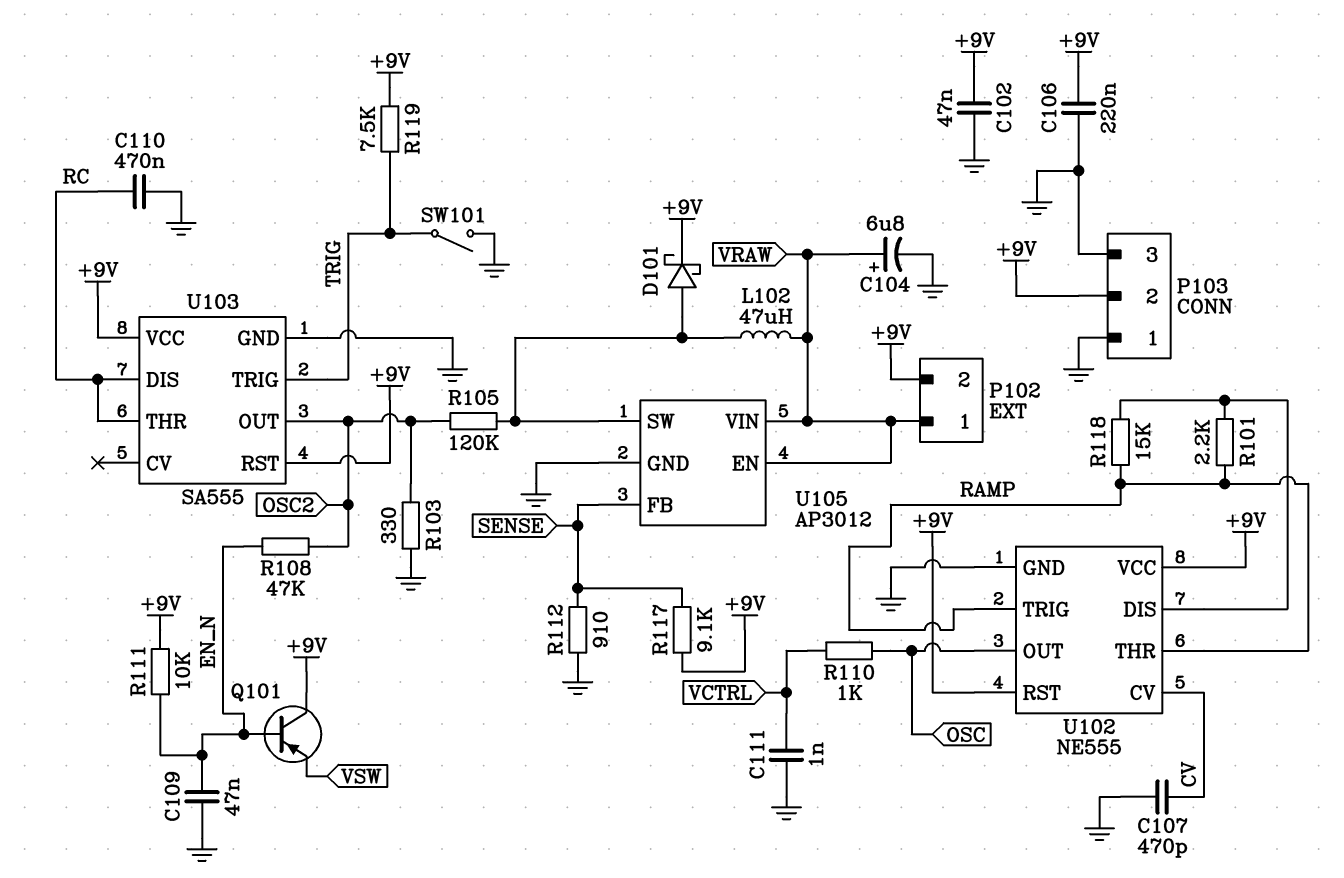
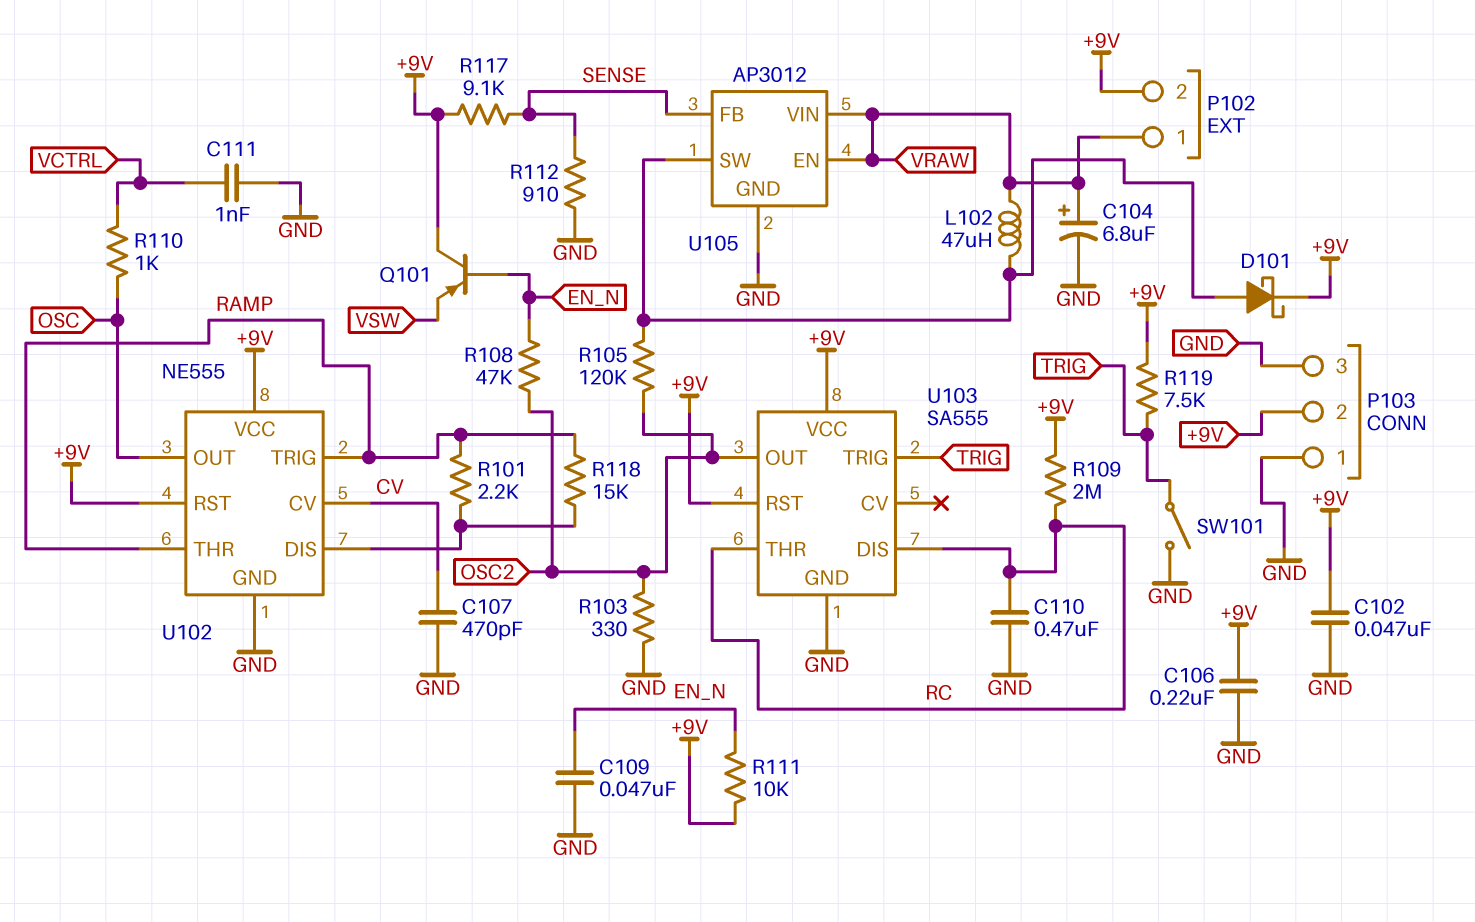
R109: none -> 2M (+9V, RC)

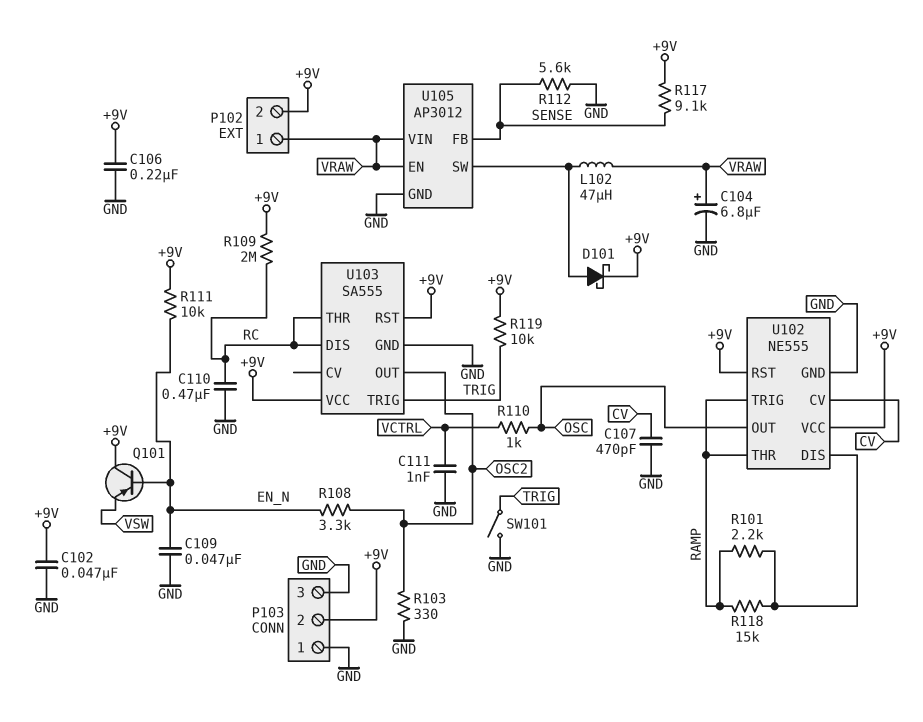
R105: 120k (OSC2, U105/SW) -> none
R108: 47k (EN_N, OSC2) -> 3.3k (EN_N, OSC2)
R112: 910 (GND, SENSE) -> 5.6k (GND, SENSE)
R119: 7.5k (+9V, TRIG) -> 10k (+9V, TRIG)

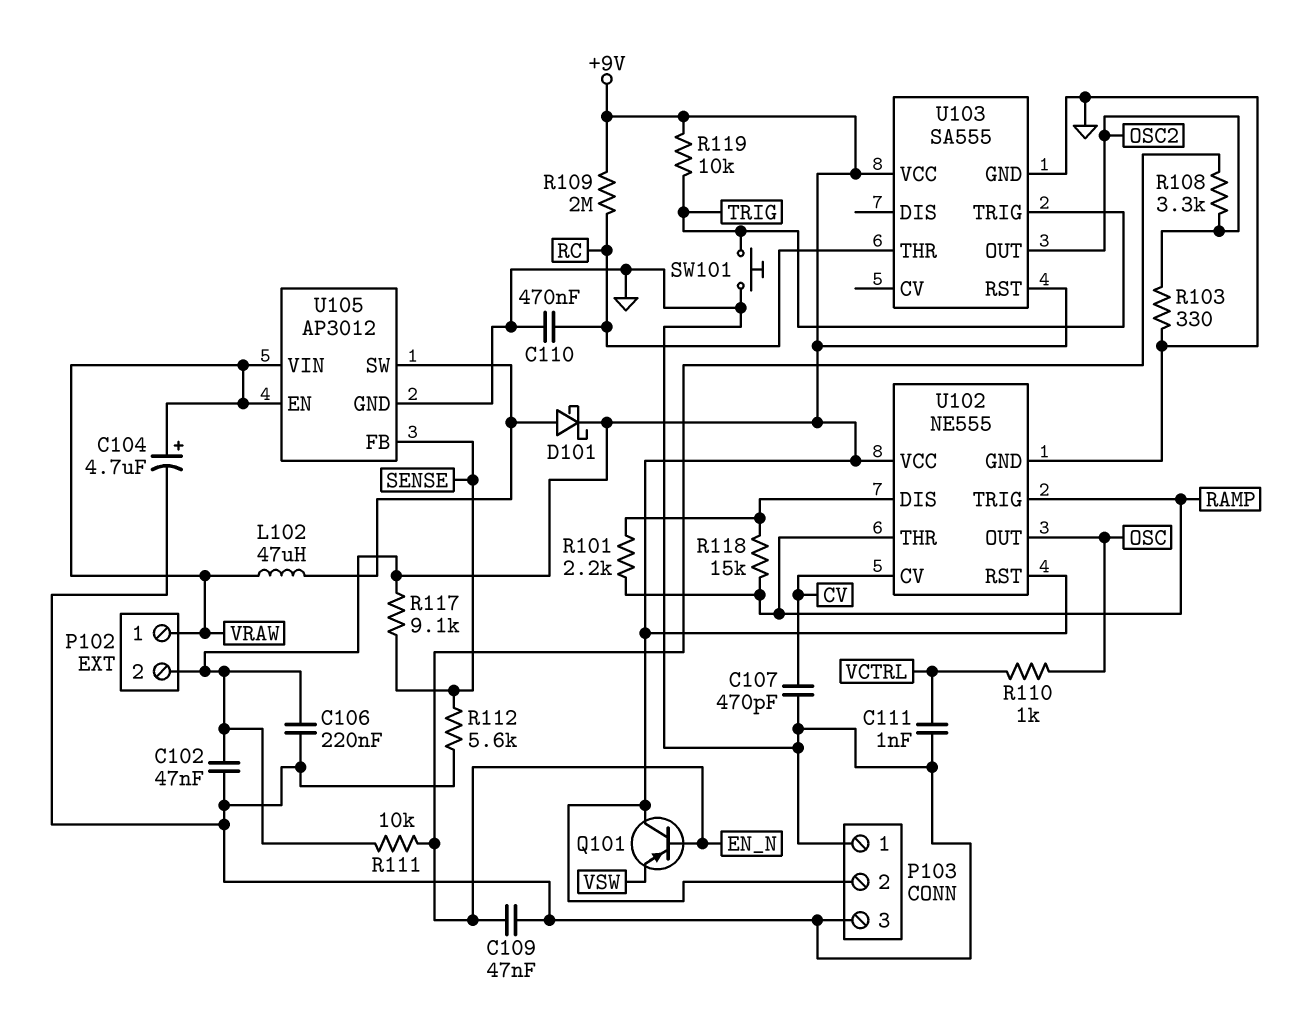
C104: 6.8uF (plus VRAW, minus GND) -> 4.7uF (plus VRAW, minus GND)
SW101: switch (GND, TRIG) -> button (GND, TRIG)
U103 pin DIS: RC -> none

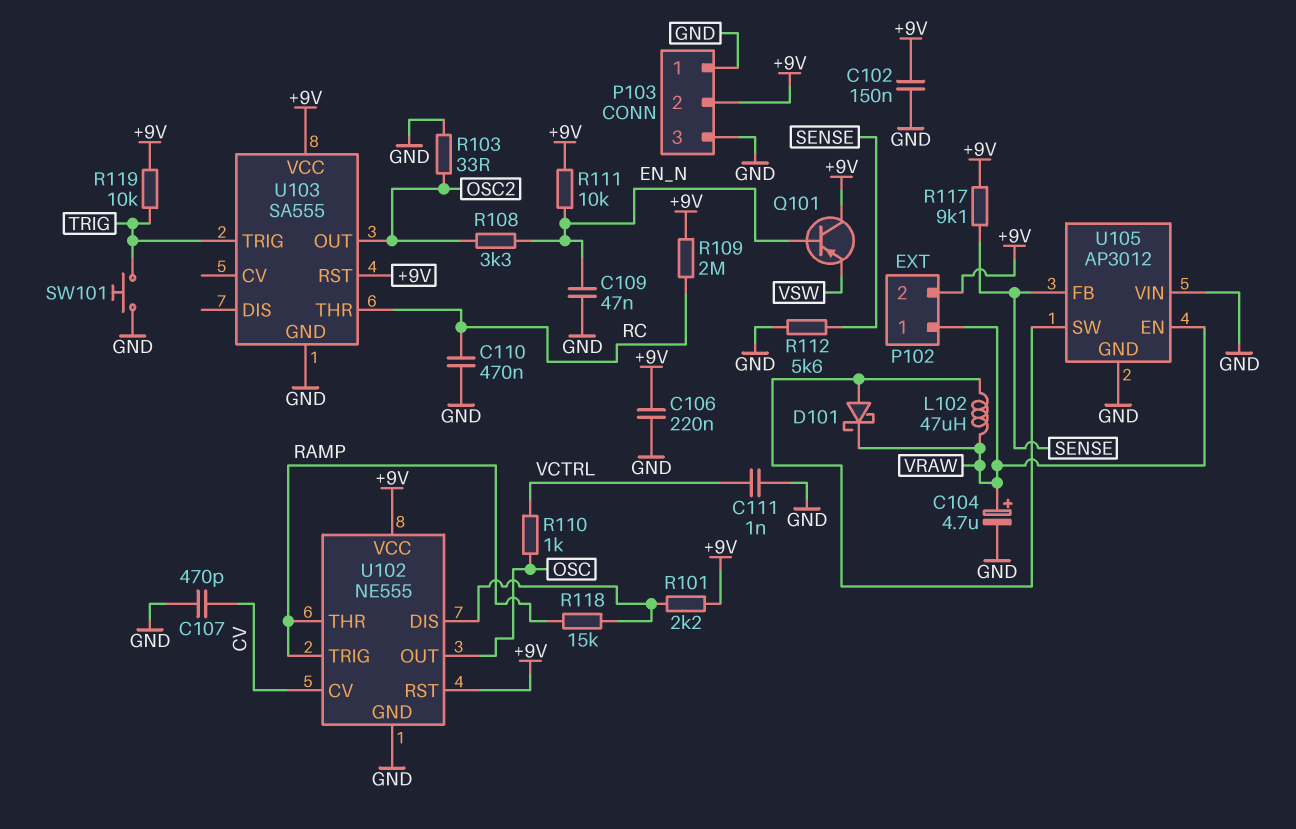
C102: 47nF (+9V, GND) -> 150nF (+9V, GND)
D101: schottky (A U105/SW, K +9V) -> schottky (A U105/SW, K VRAW)
R101: 2.2k (RAMP, U102/DIS) -> 2.2k (+9V, U102/DIS)
R103: 330 (GND, OSC2) -> 33 (GND, OSC2)
U105 pin VIN: VRAW -> GND

